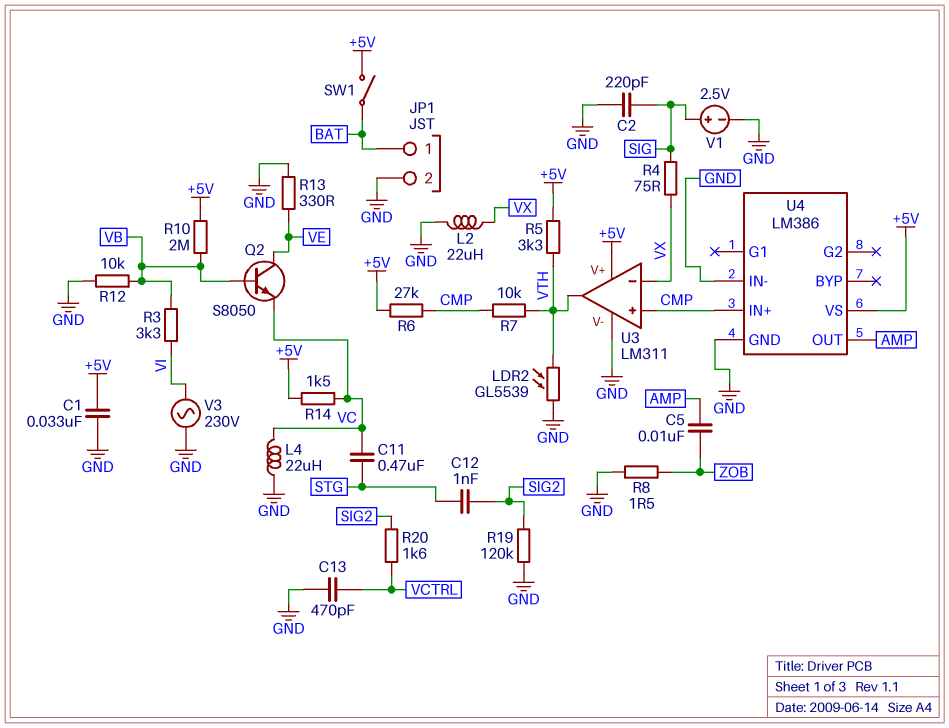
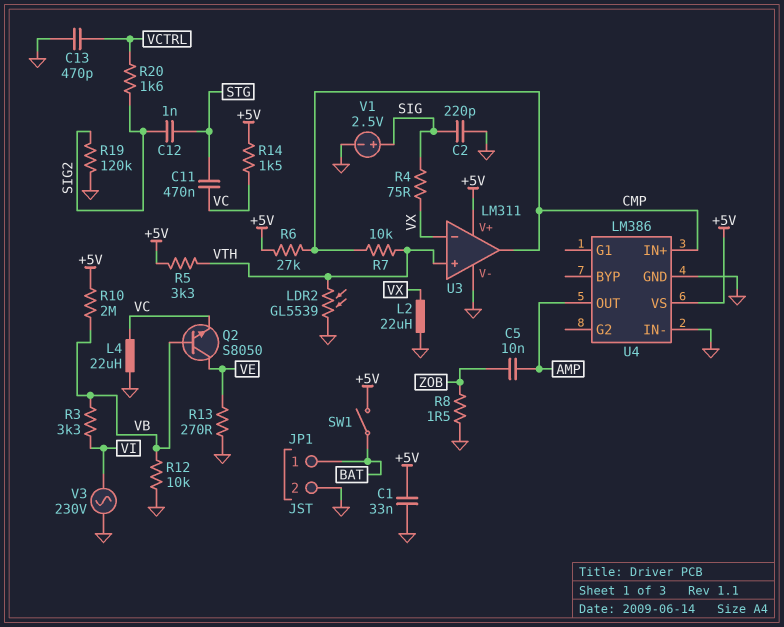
R13: 330 (GND, VE) -> 270 (GND, VE)
U3 pin in+: CMP -> VTH
U3 pin out: VTH -> CMP

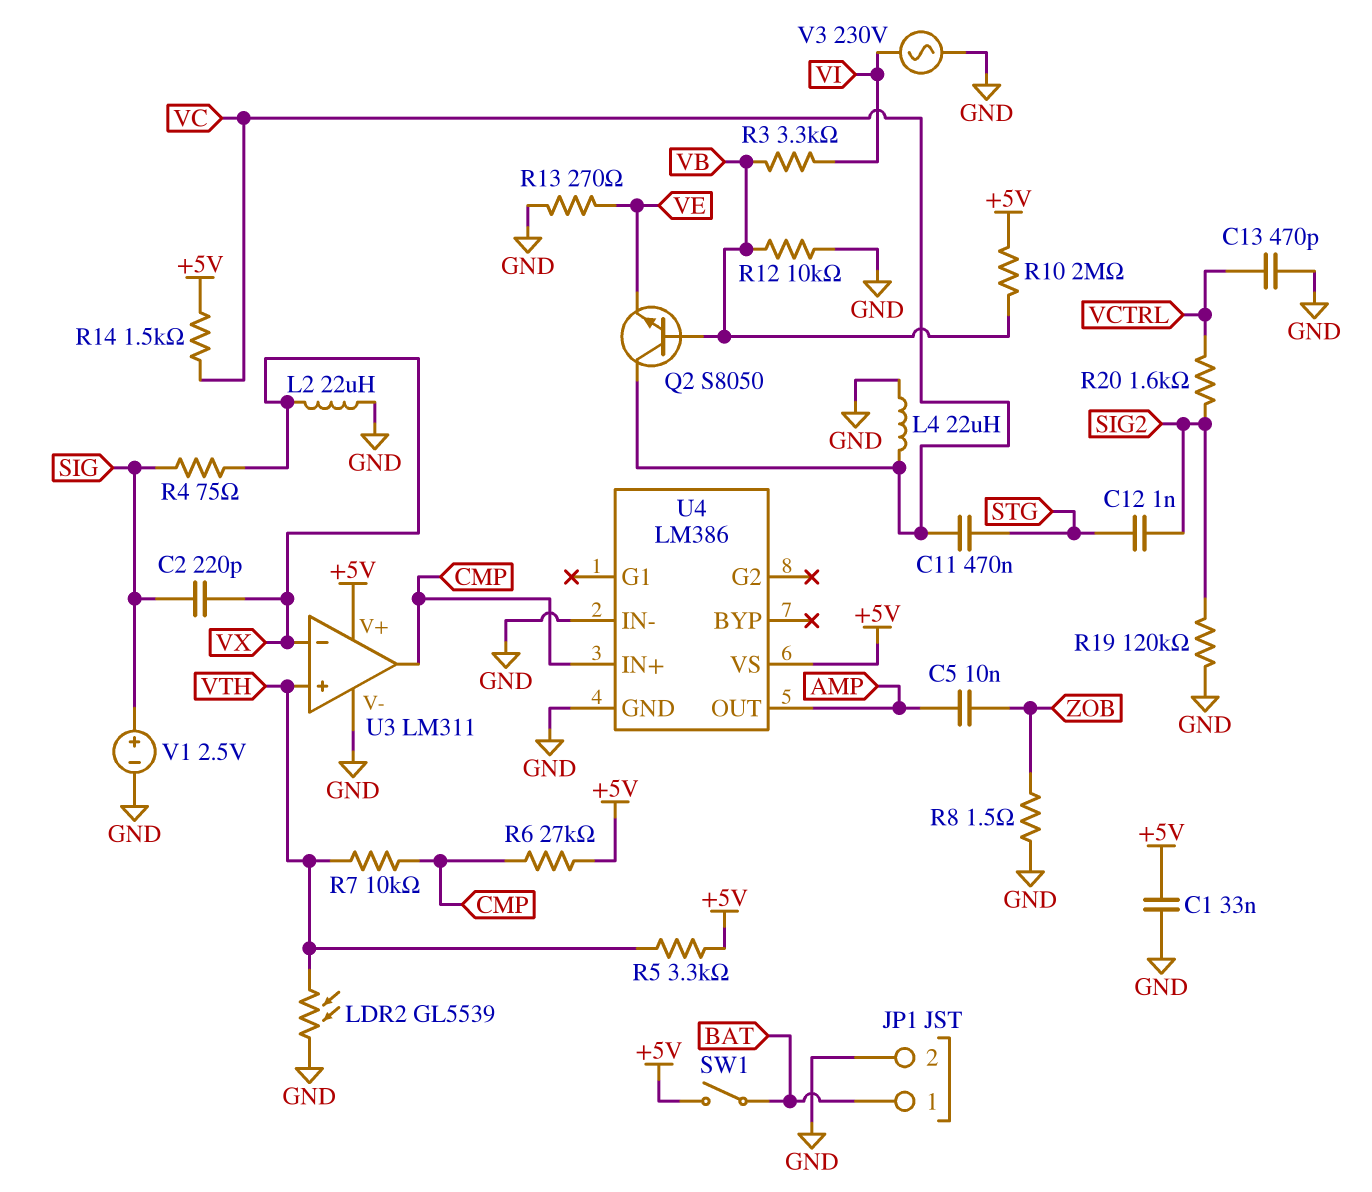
C2: 220pF (GND, SIG) -> 220pF (SIG, VX)
Q2: NPN S8050 (B VB, C VE, E VC) -> NPN S8050 (B VB, C VC, E VE)

